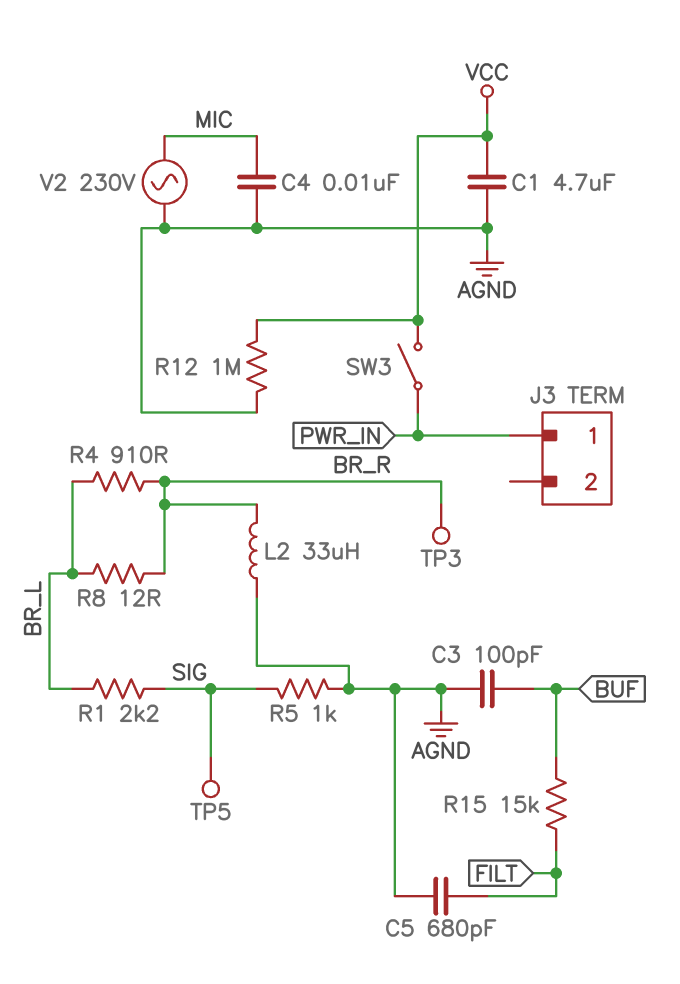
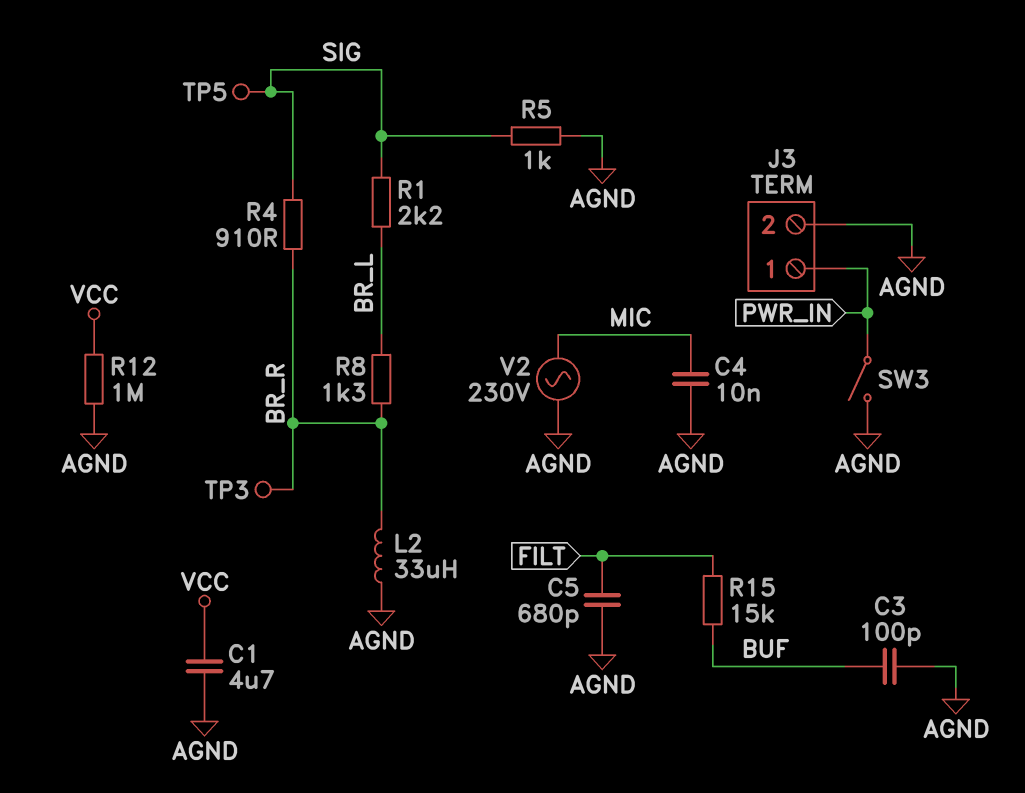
J3 pin 2: none -> AGND
R4: 910 (BR_L, BR_R) -> 910 (BR_R, SIG)
R8: 12 (BR_L, BR_R) -> 1.3k (BR_L, BR_R)
SW3: switch (PWR_IN, VCC) -> switch (AGND, PWR_IN)

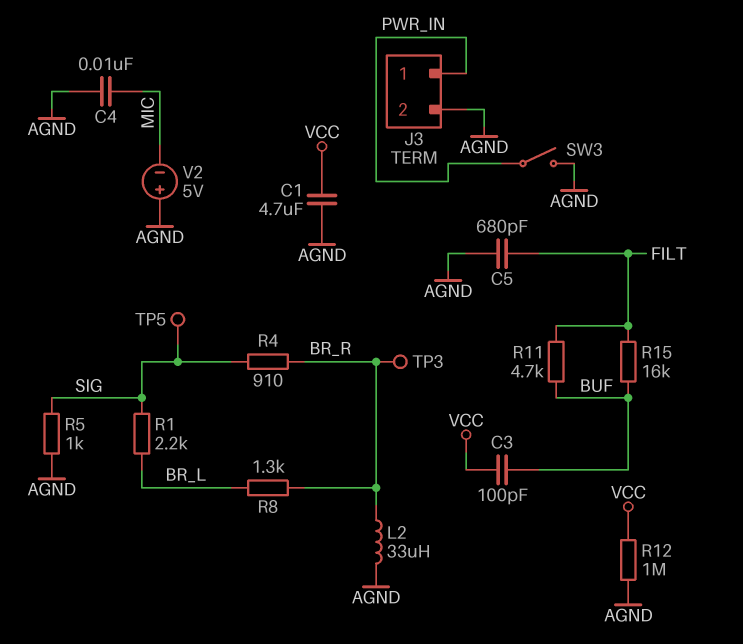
C3: 100pF (AGND, BUF) -> 100pF (BUF, VCC)
R11: none -> 4.7k (BUF, FILT)
R15: 15k (BUF, FILT) -> 16k (BUF, FILT)
V2: AC 230V (AGND, MIC) -> 5V (plus AGND, minus MIC)

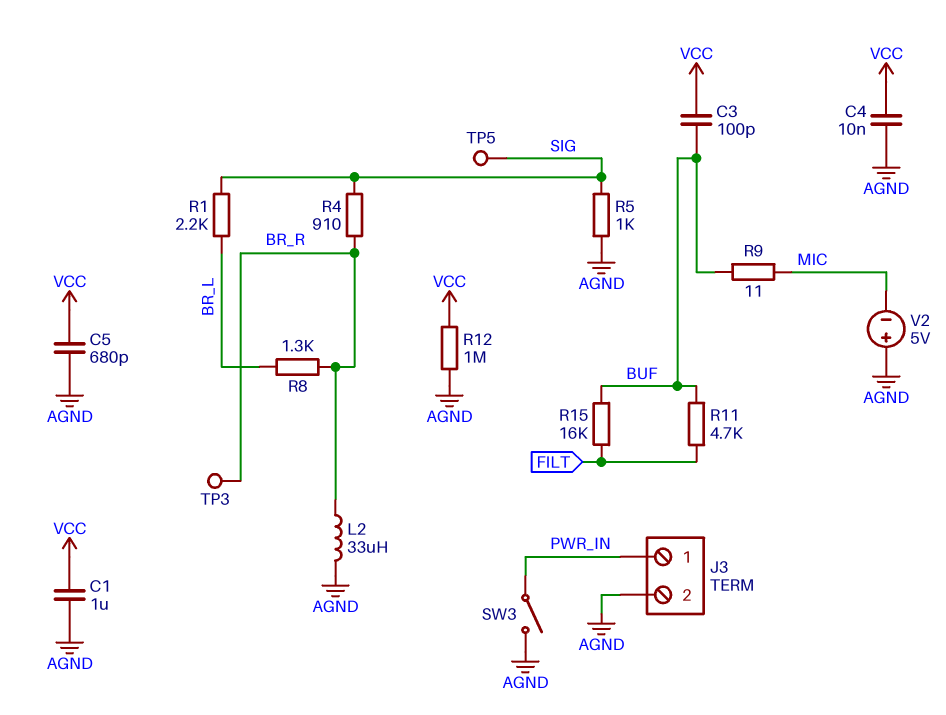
C1: 4.7uF (AGND, VCC) -> 1uF (AGND, VCC)
C4: 10nF (AGND, MIC) -> 10nF (AGND, VCC)
C5: 680pF (AGND, FILT) -> 680pF (AGND, VCC)
R9: none -> 11 (BUF, MIC)

